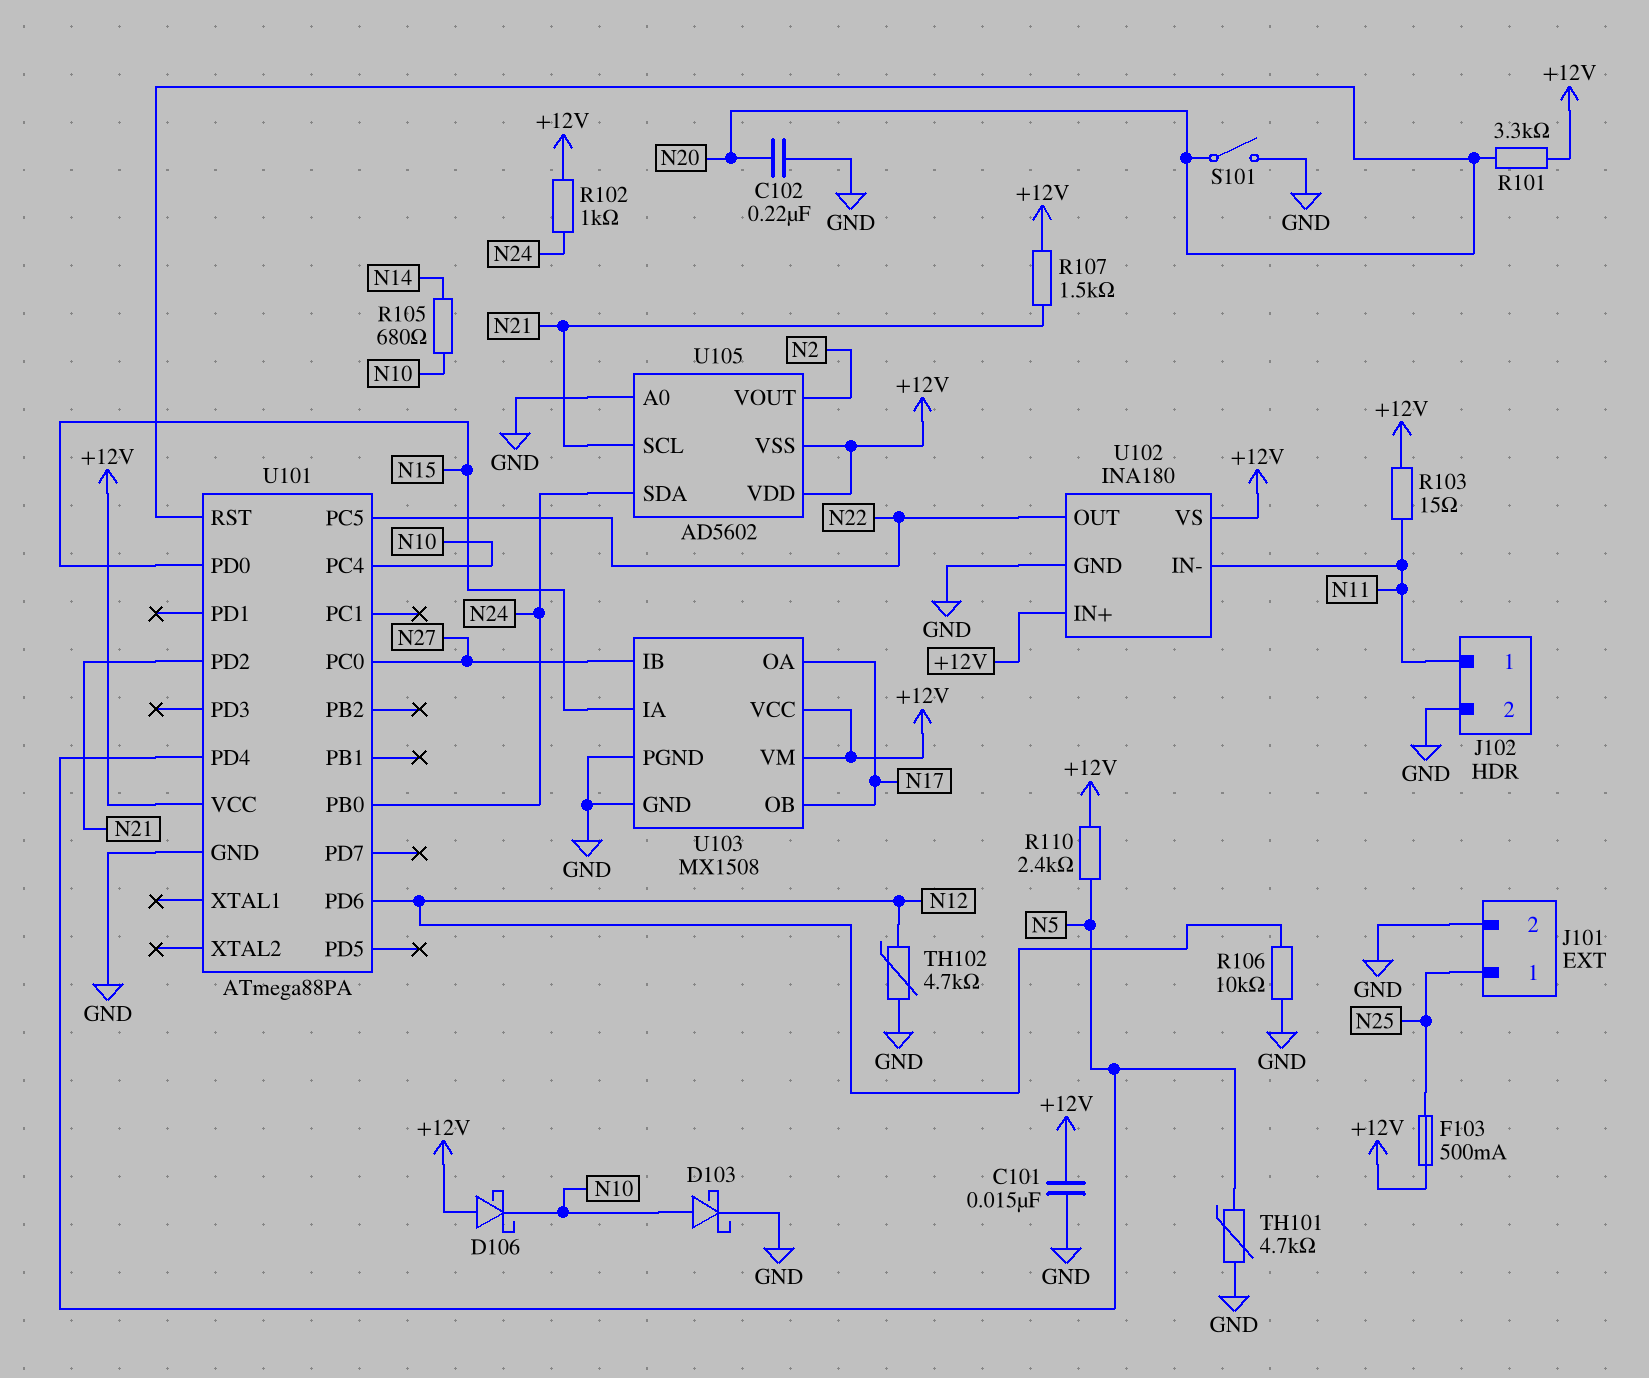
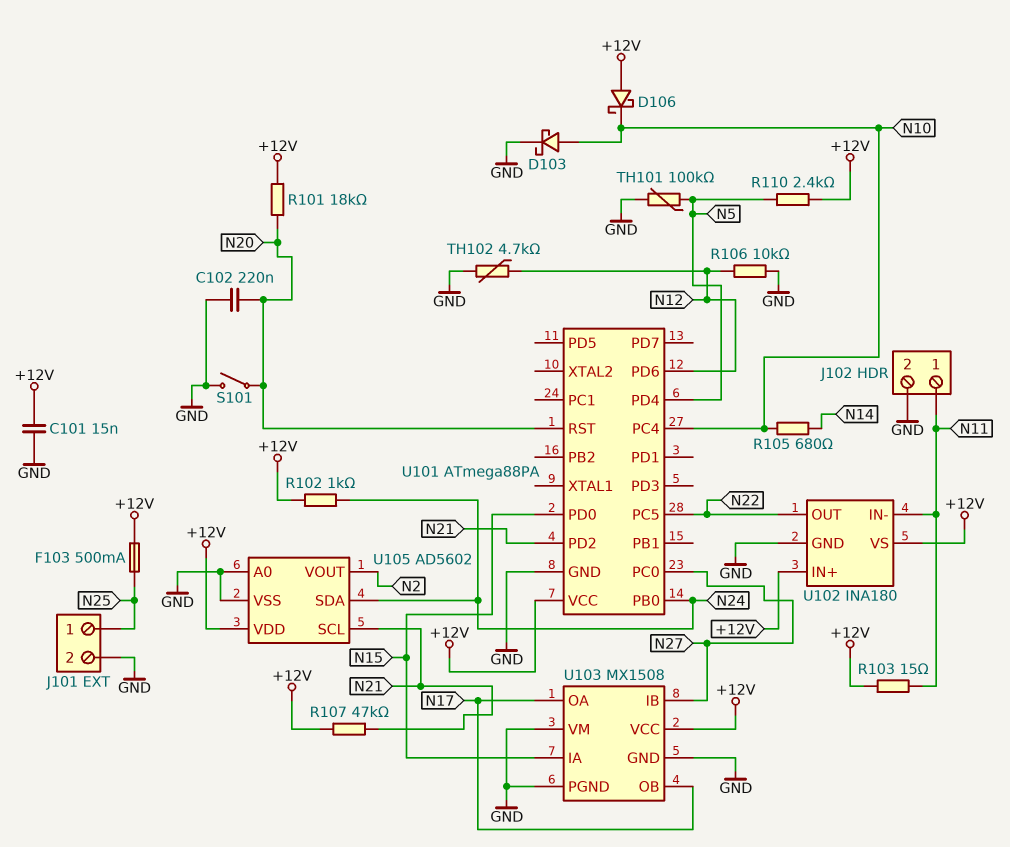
R101: 3.3k (+12V, N20) -> 18k (+12V, N20)
R107: 1.5k (+12V, N21) -> 47k (+12V, N21)
TH101: 4.7k (GND, N5) -> 100k (GND, N5)
U103 pin VM: +12V -> GND
U105 pin VSS: +12V -> GND

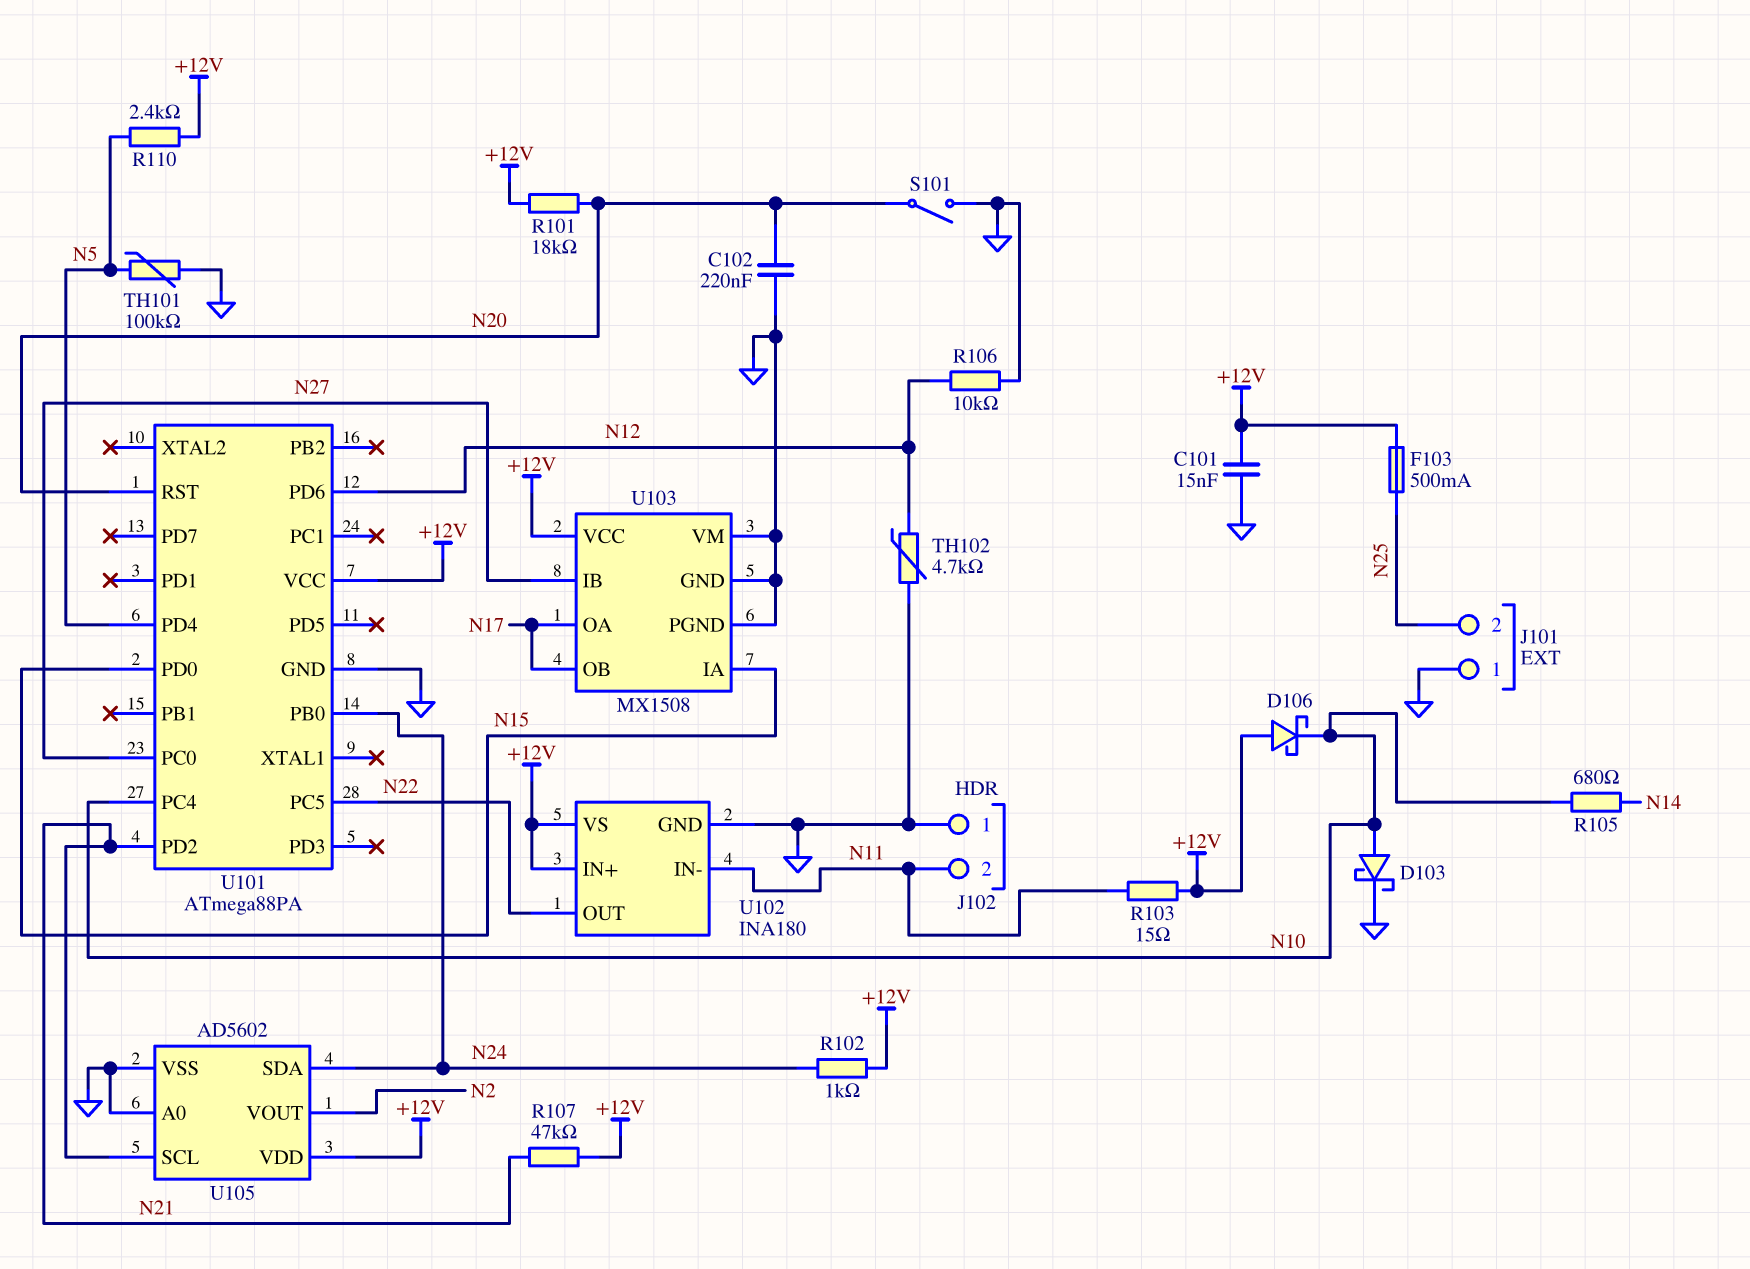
J101 pin 1: N25 -> GND
J101 pin 2: GND -> N25
J102 pin 1: N11 -> GND
J102 pin 2: GND -> N11

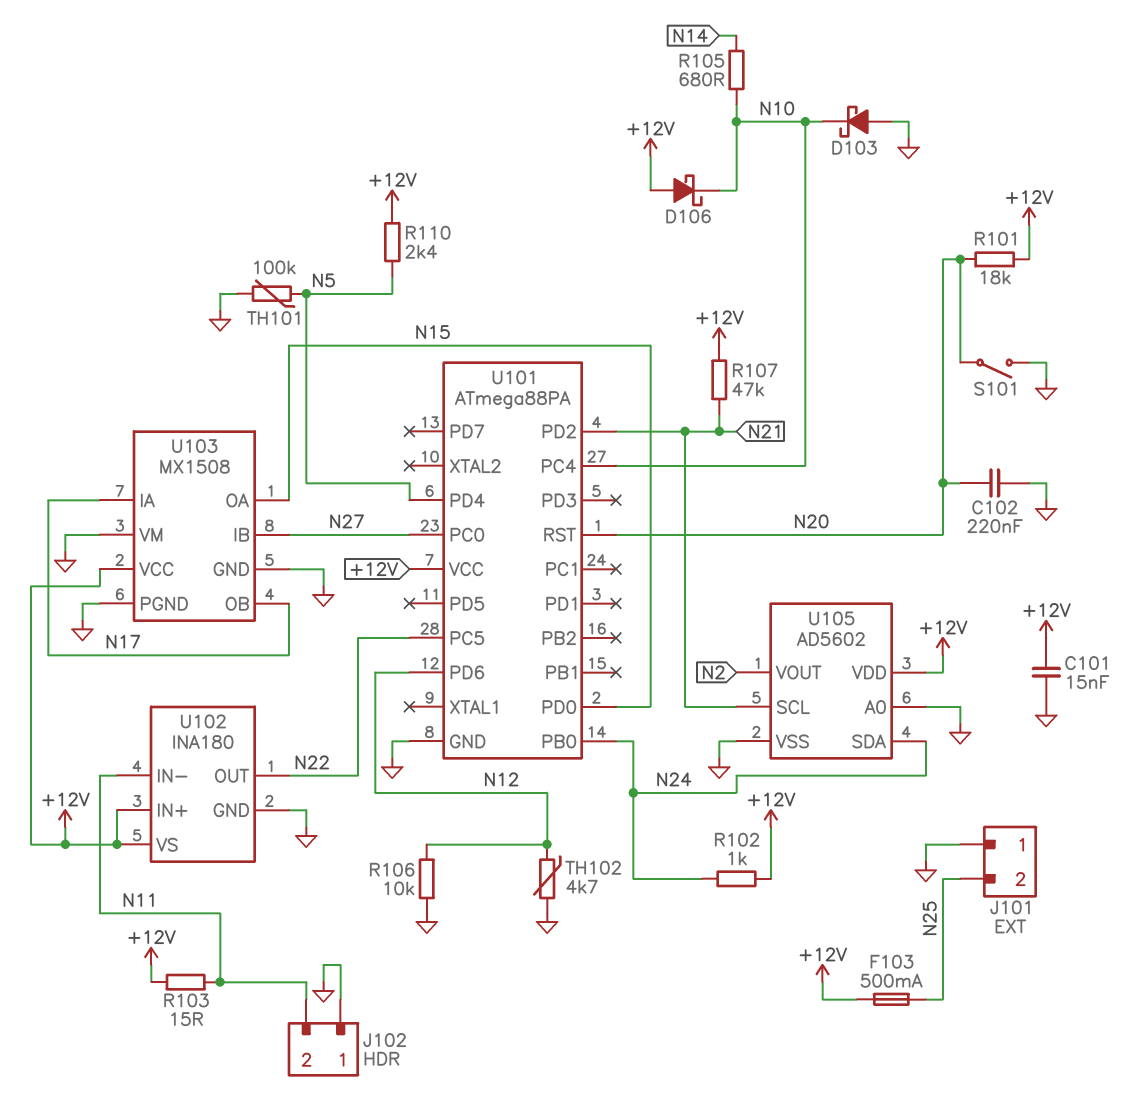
D103: schottky (A N10, K GND) -> schottky (A GND, K N10)
U103 pin IA: N15 -> N17
U103 pin OA: N17 -> N15

